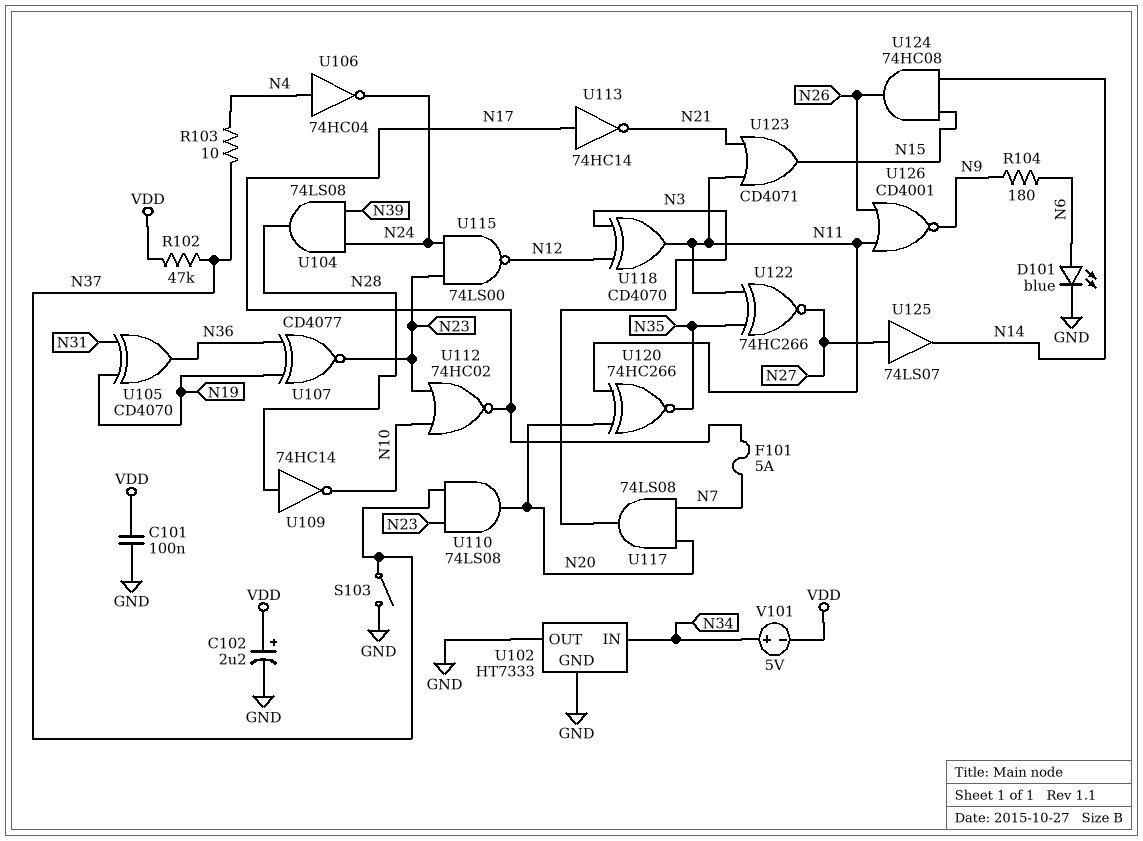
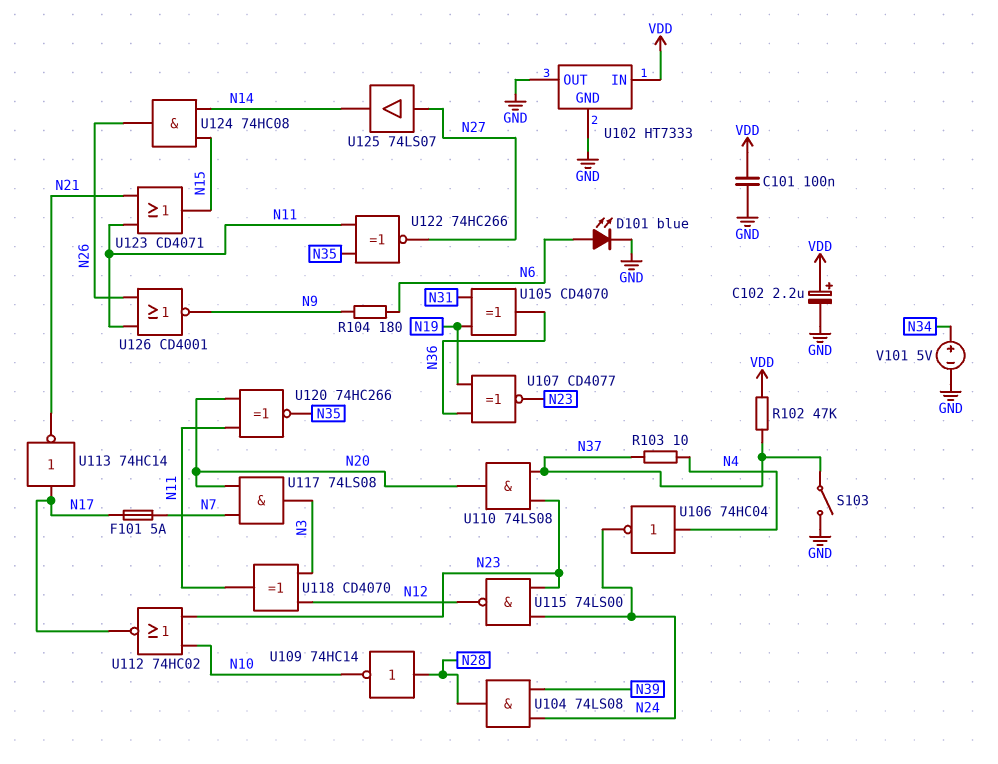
U102 pin IN: N34 -> VDD
V101: 5V (plus N34, minus VDD) -> 5V (plus N34, minus GND)

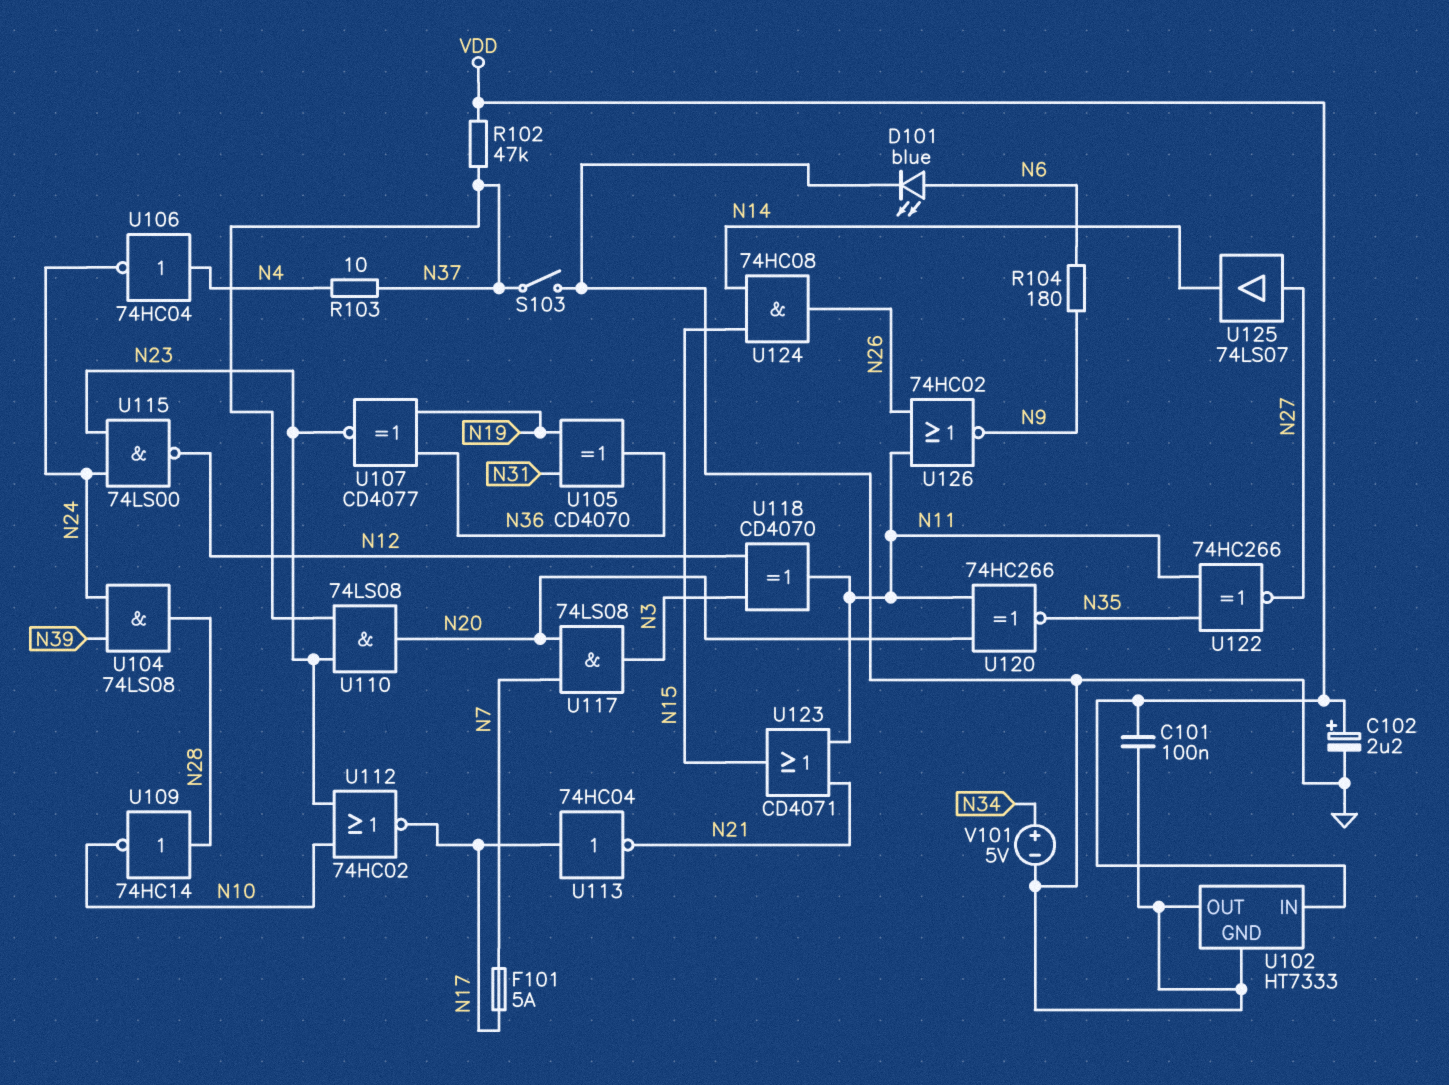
U113: NOT 74HC14 (in N17, out N21) -> NOT 74HC04 (in N17, out N21)
U126: NOR CD4001 (in N11, in N26, out N9) -> NOR 74HC02 (in N11, in N26, out N9)

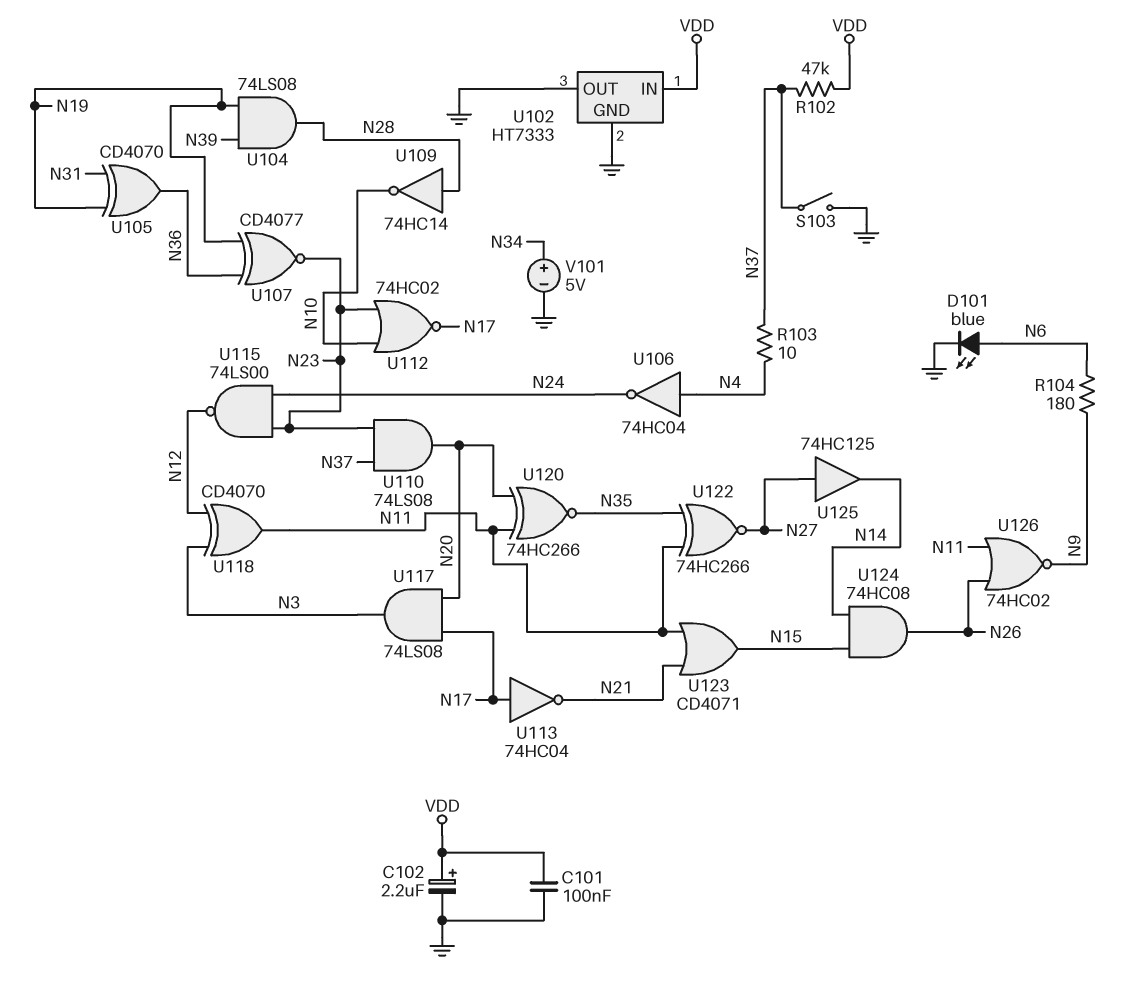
F101: 5A (N7, N17) -> none
U104: AND 74LS08 (in N24, in N39, out N28) -> AND 74LS08 (in N19, in N39, out N28)
U117: AND 74LS08 (in N7, in N20, out N3) -> AND 74LS08 (in N17, in N20, out N3)
U125: buffer 74LS07 (in N27, out N14) -> buffer 74HC125 (in N27, out N14)

